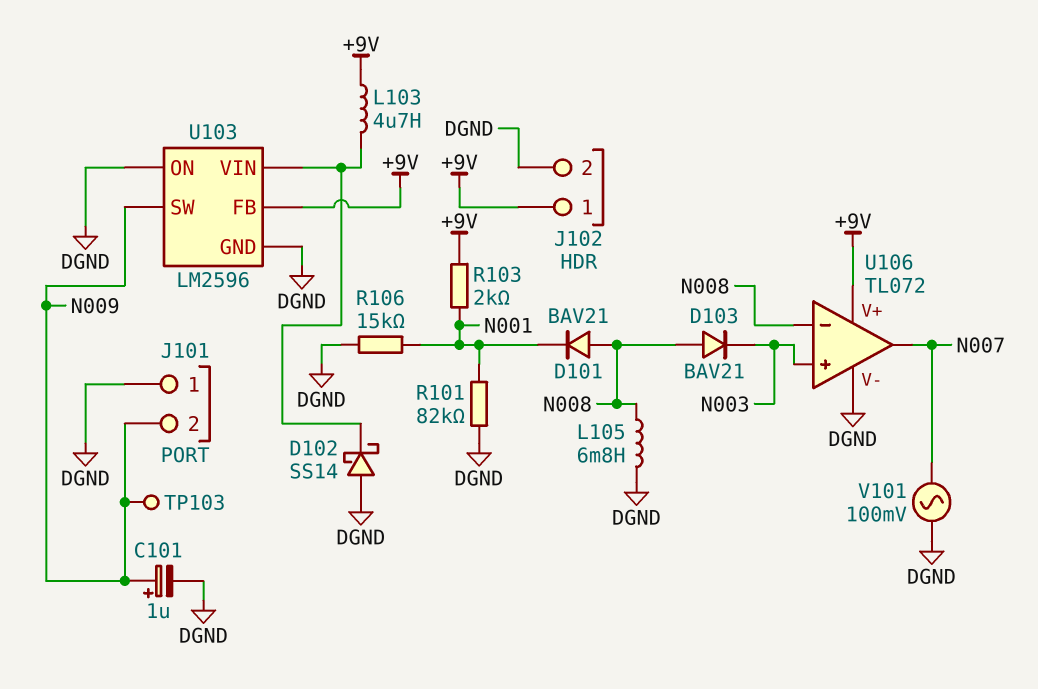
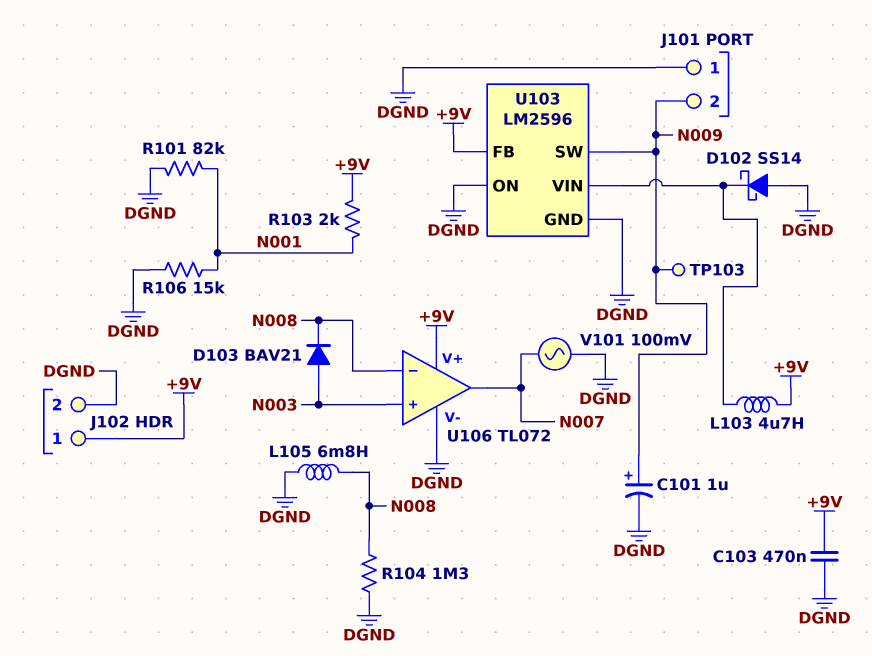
C103: none -> 470nF (+9V, DGND)
D101: diode BAV21 (A N008, K N001) -> none
D103: diode BAV21 (A N008, K N003) -> diode BAV21 (A N003, K N008)
R104: none -> 1.3M (DGND, N008)

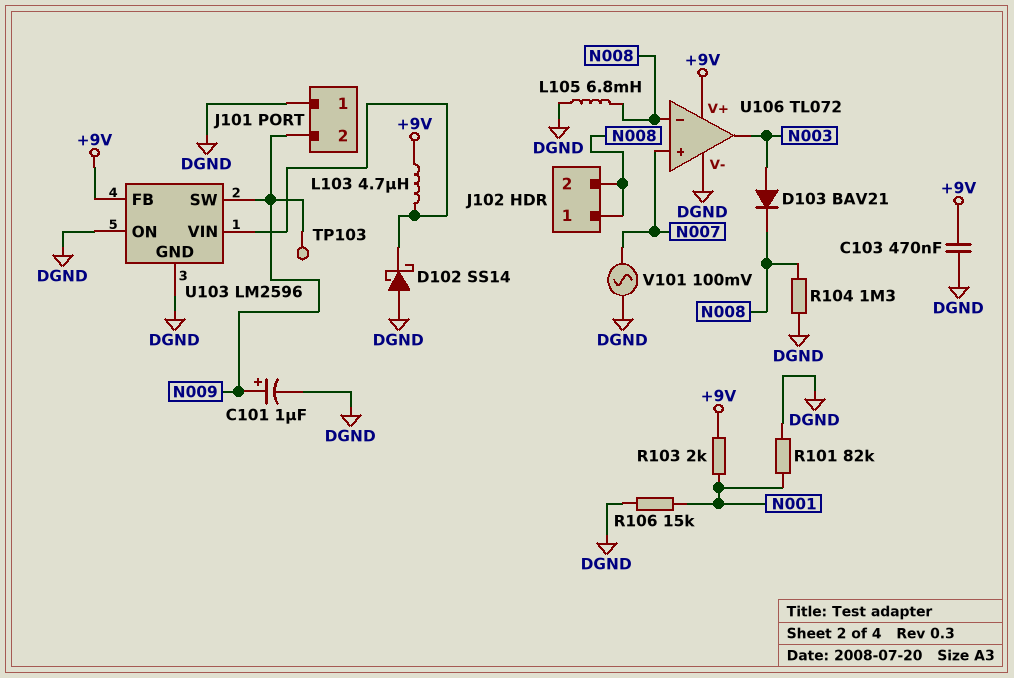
J102 pin 1: +9V -> N008
J102 pin 2: DGND -> N008
U106 pin in+: N003 -> N007
U106 pin out: N007 -> N003

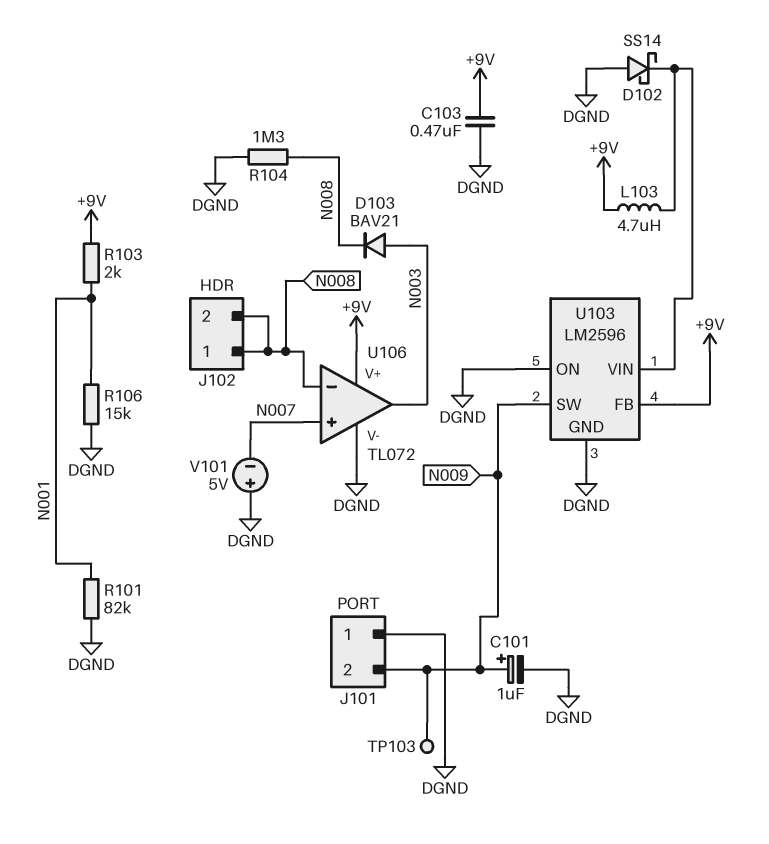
L105: 6.8mH (DGND, N008) -> none
V101: AC 100mV (DGND, N007) -> 5V (plus DGND, minus N007)

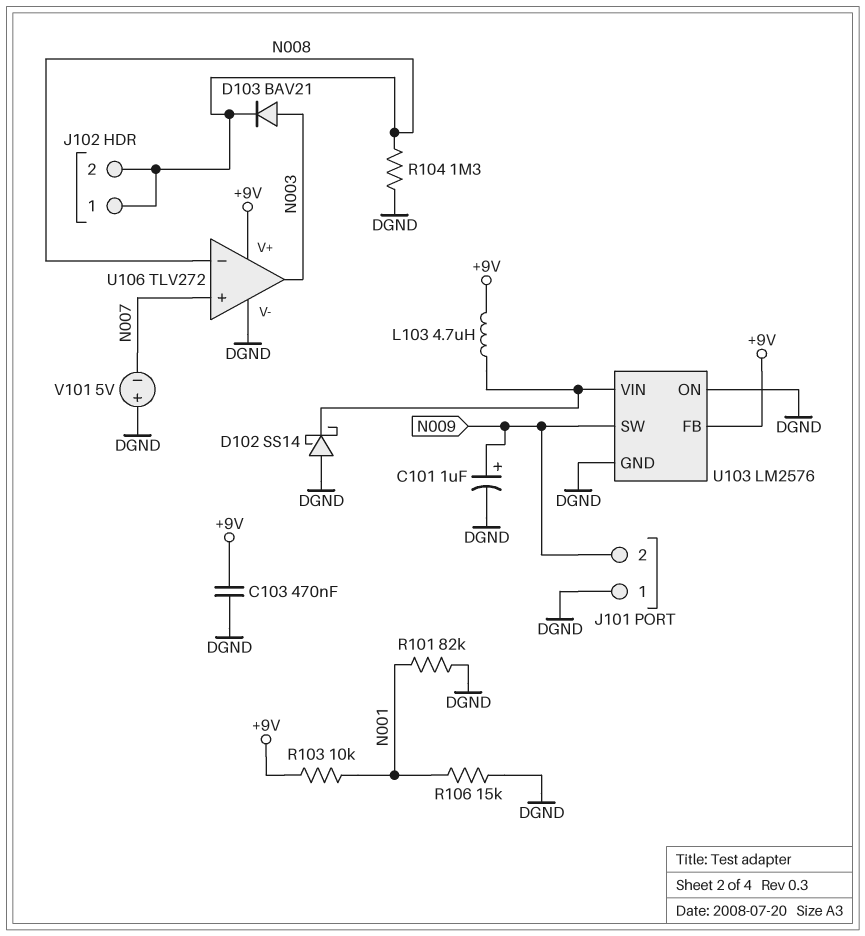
R103: 2k (+9V, N001) -> 10k (+9V, N001)
TP103: test point (N009) -> none
U103: LM2596 -> LM2576
U106: TL072 -> TLV272

